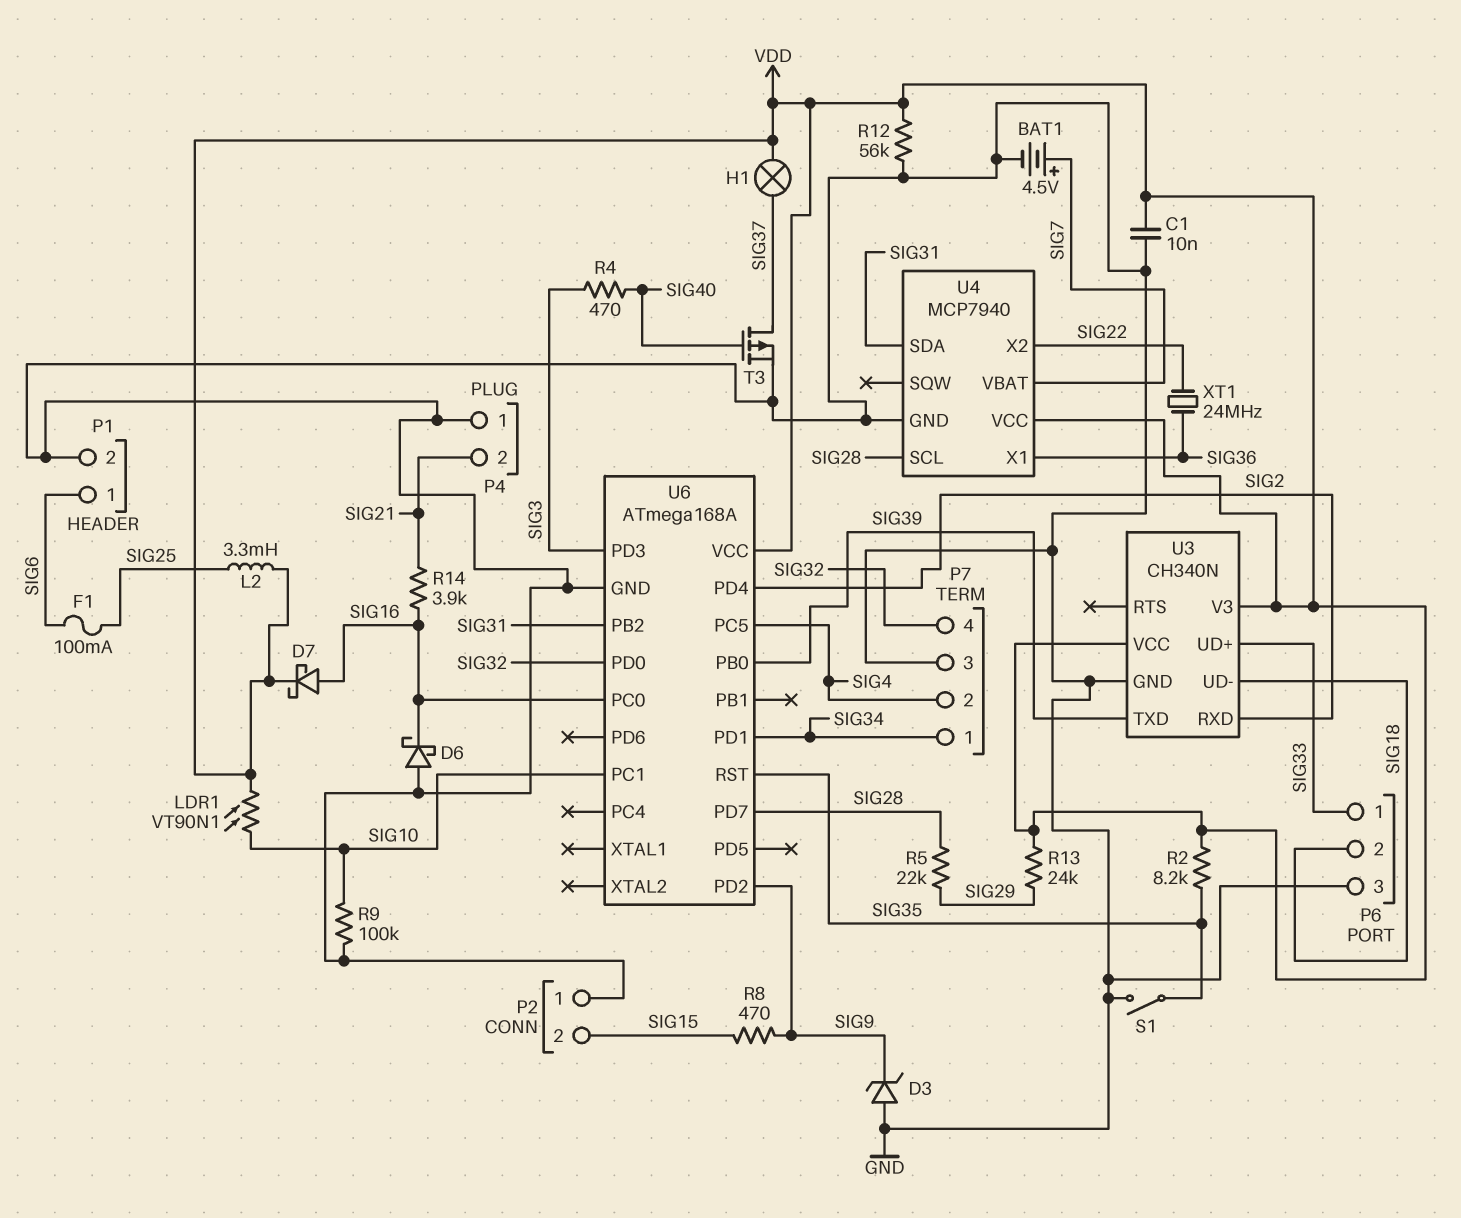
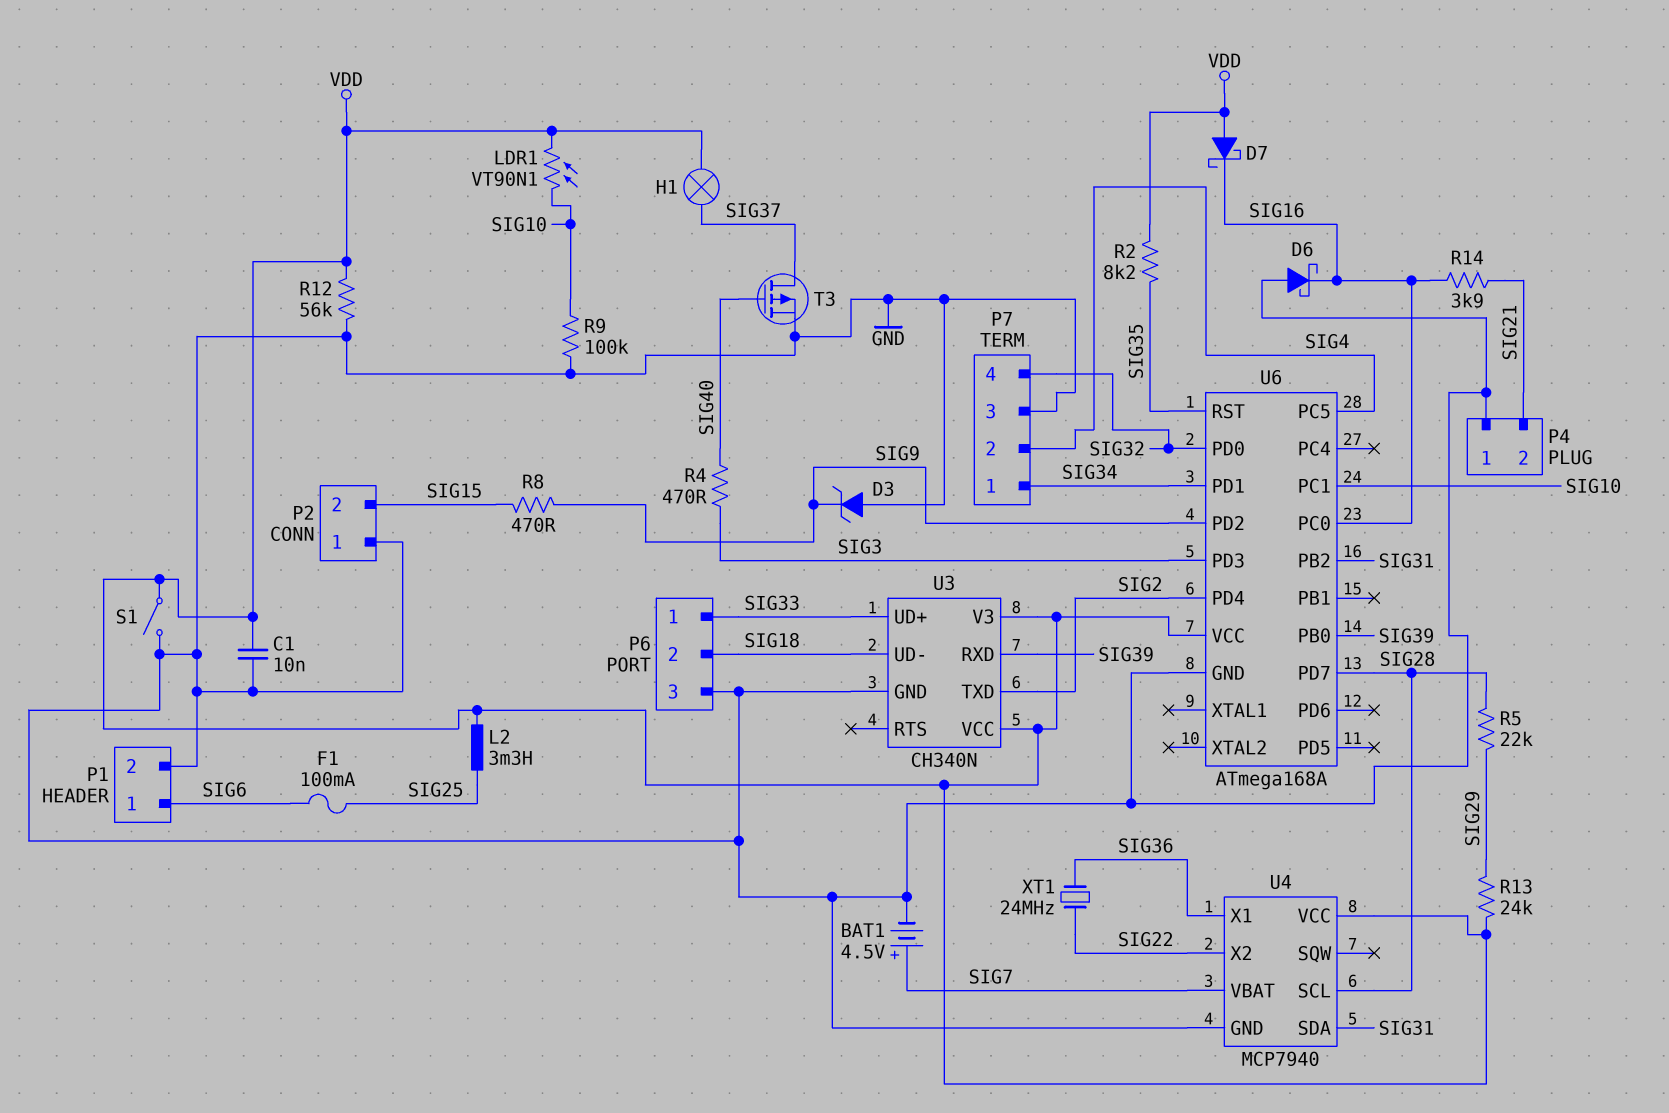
D7: schottky (A SIG16, K VDD) -> schottky (A VDD, K SIG16)
S1: switch (GND, SIG35) -> switch (GND, VDD)
U3 pin RXD: SIG2 -> SIG39
U3 pin TXD: SIG39 -> SIG2

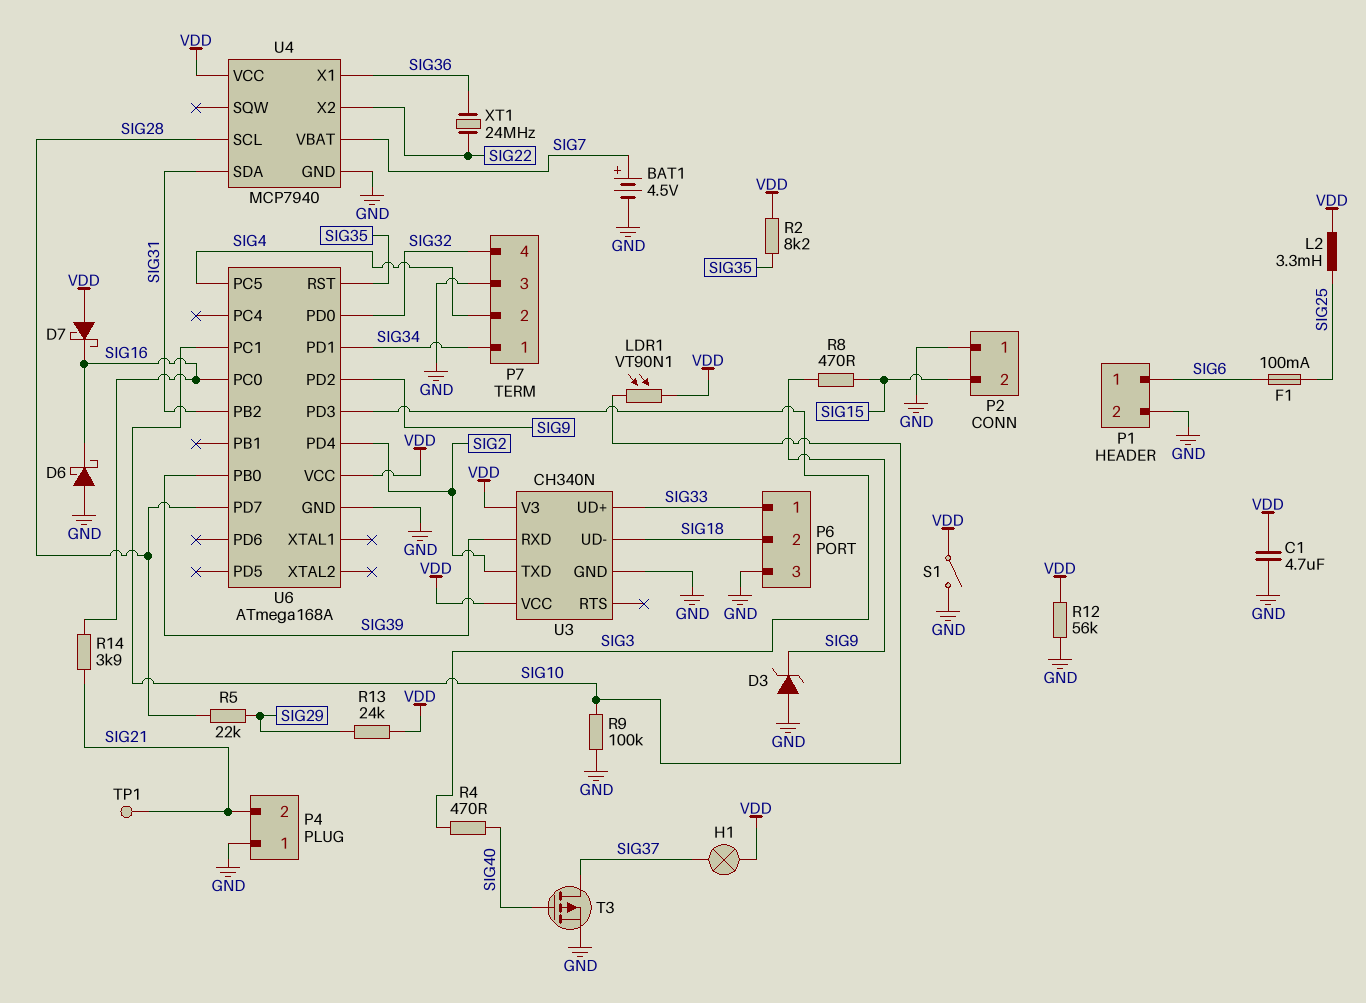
C1: 10nF (GND, VDD) -> 4.7uF (GND, VDD)
TP1: none -> test point (SIG21)

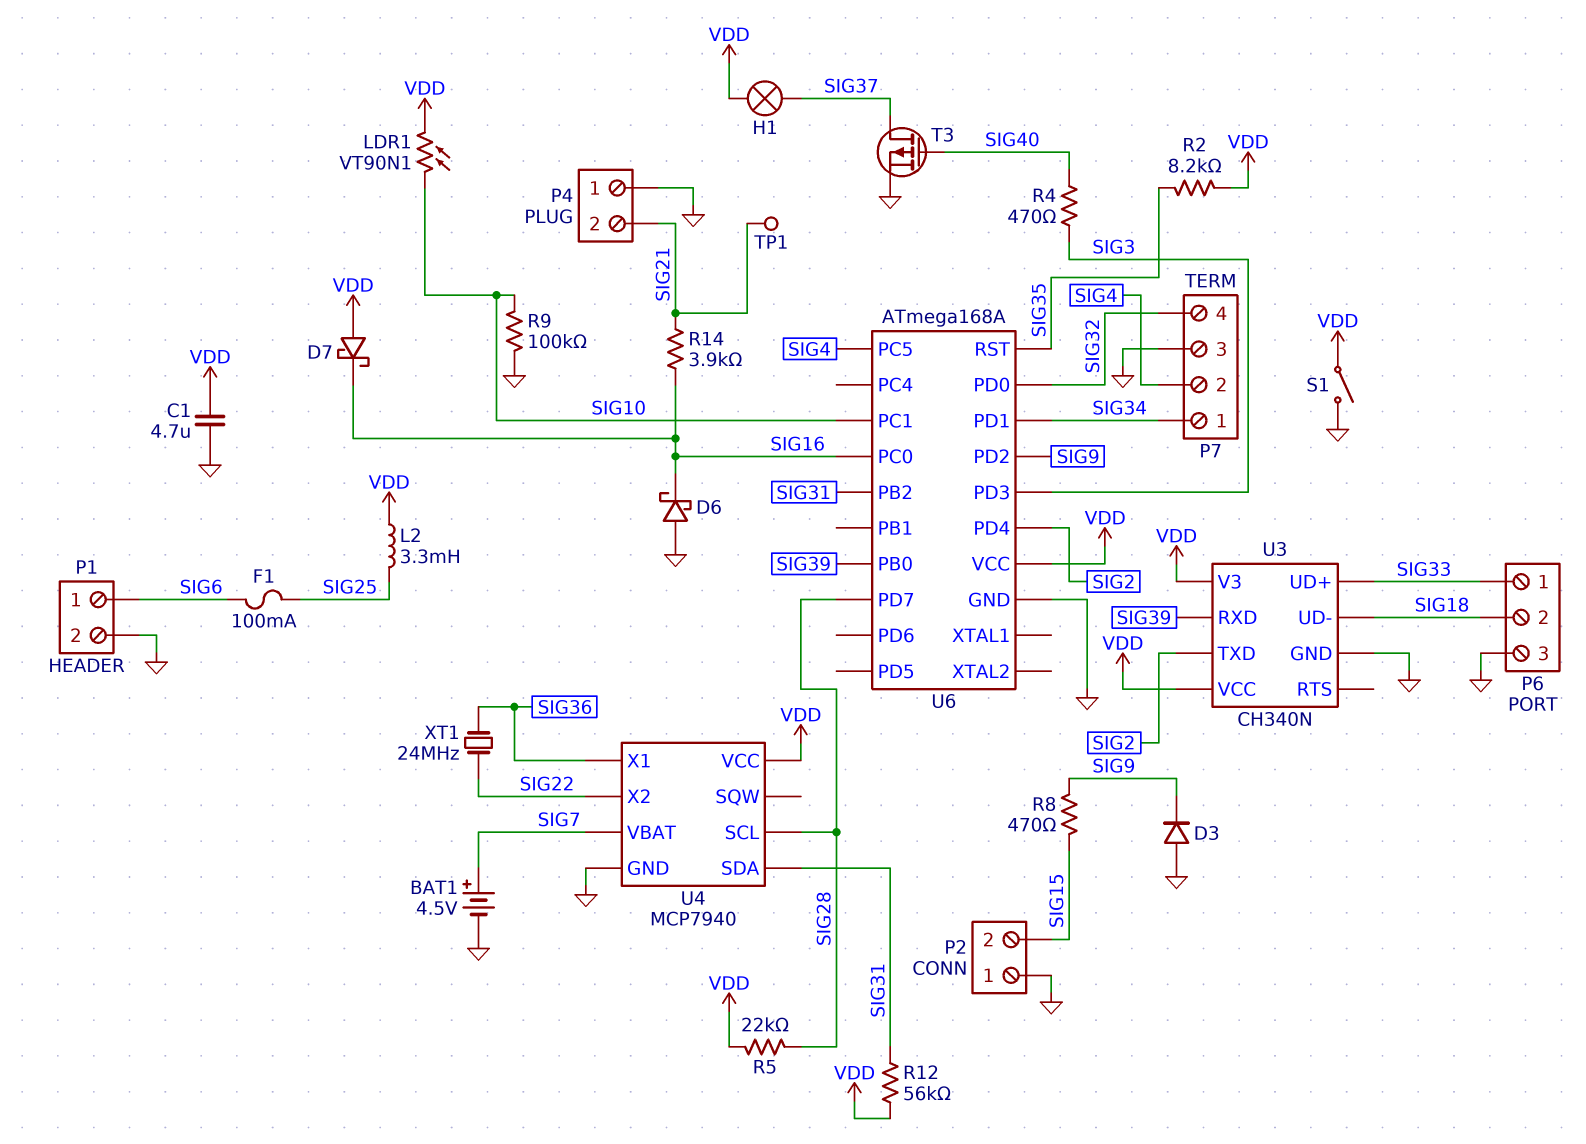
D3: zener (A GND, K SIG9) -> diode (A GND, K SIG9)
R5: 22k (SIG28, SIG29) -> 22k (SIG28, VDD)
R12: 56k (GND, VDD) -> 56k (SIG31, VDD)
R13: 24k (SIG29, VDD) -> none

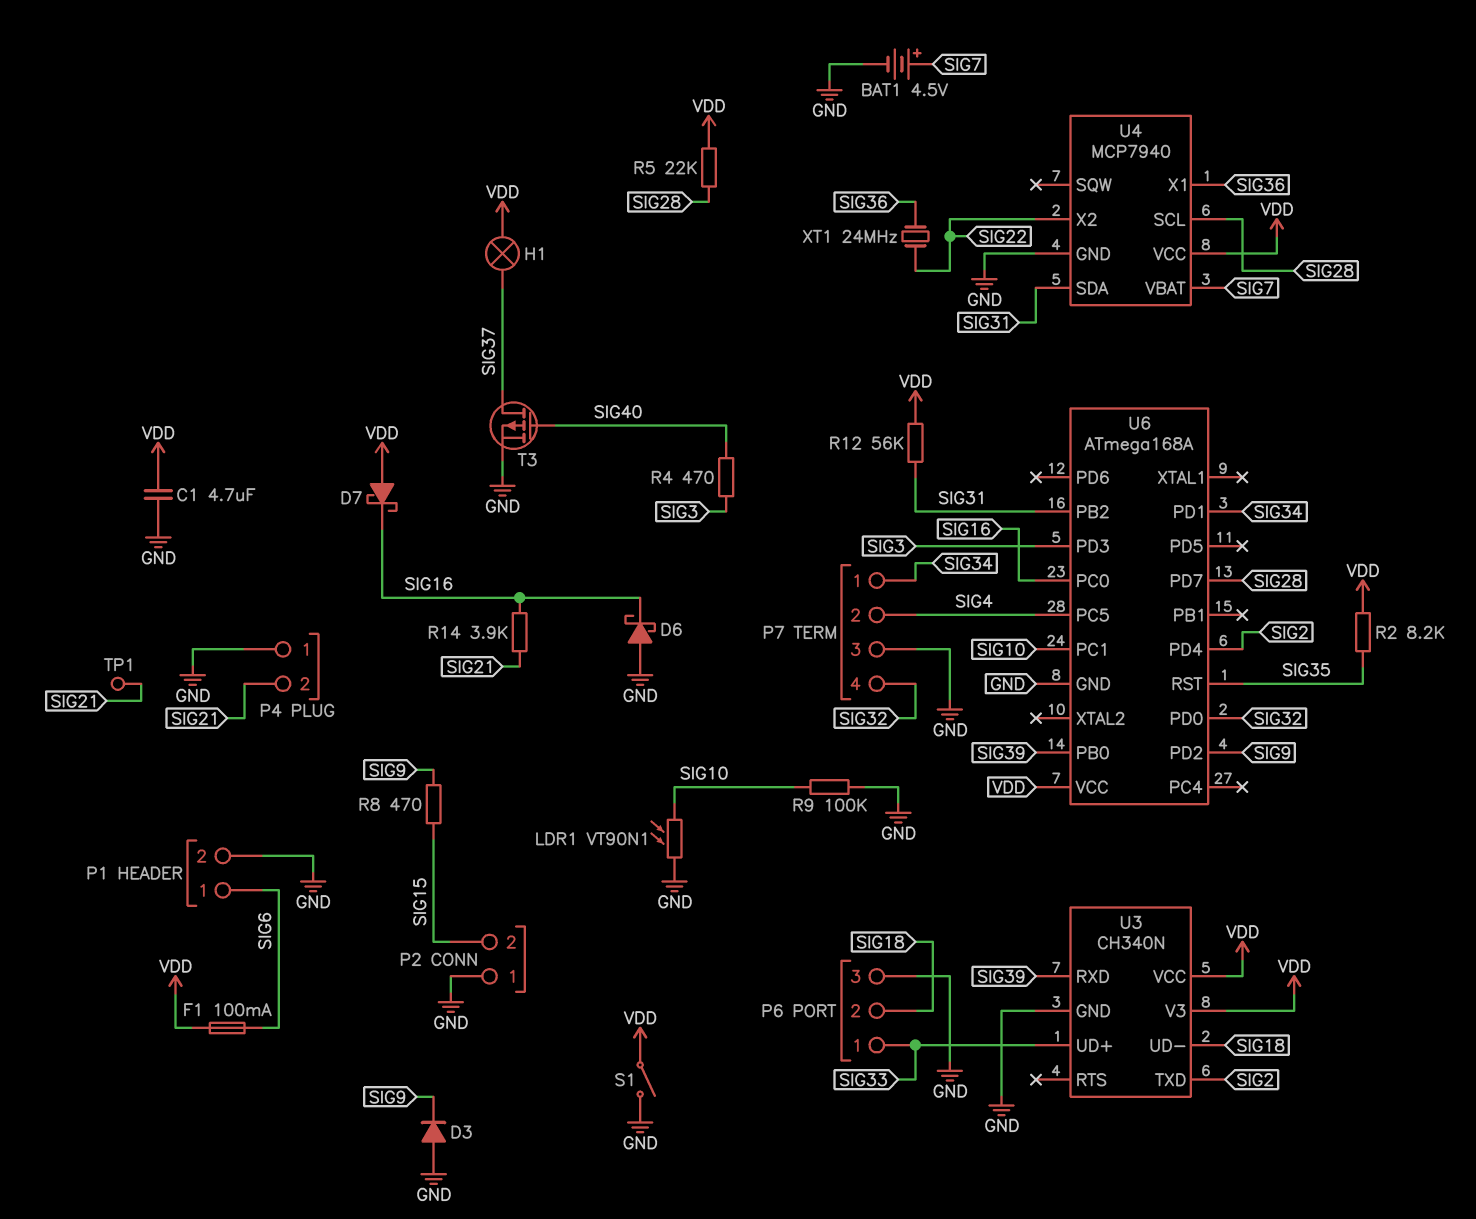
F1: 100mA (SIG6, SIG25) -> 100mA (SIG6, VDD)
L2: 3.3mH (SIG25, VDD) -> none
LDR1: VT90N1 (SIG10, VDD) -> VT90N1 (GND, SIG10)

